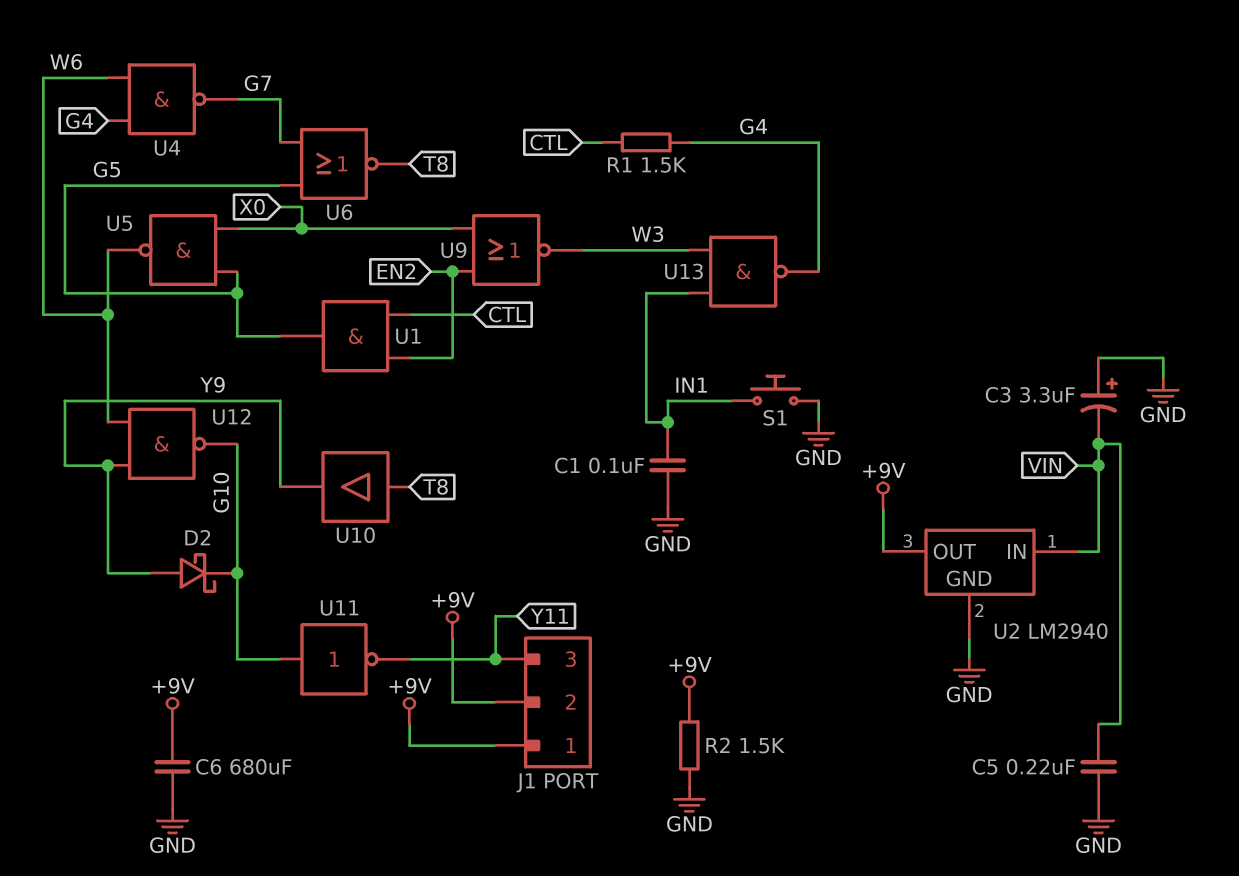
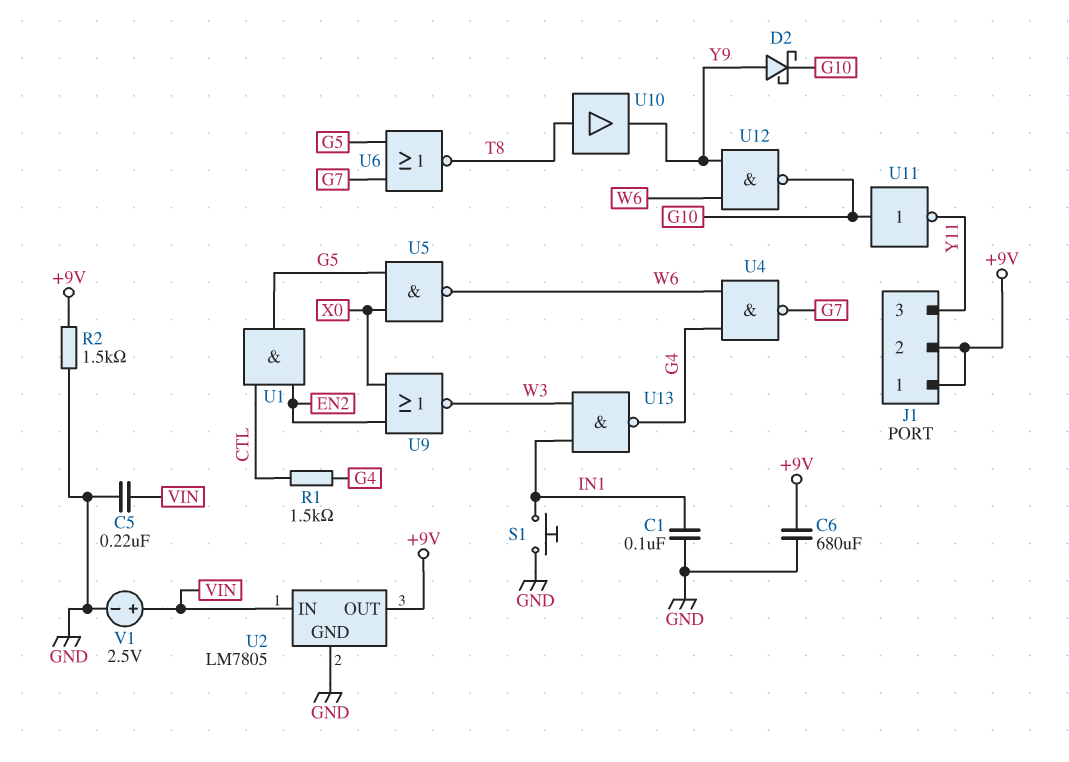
C3: 3.3uF (plus GND, minus VIN) -> none
U2: LM2940 -> LM7805
V1: none -> 2.5V (plus VIN, minus GND)

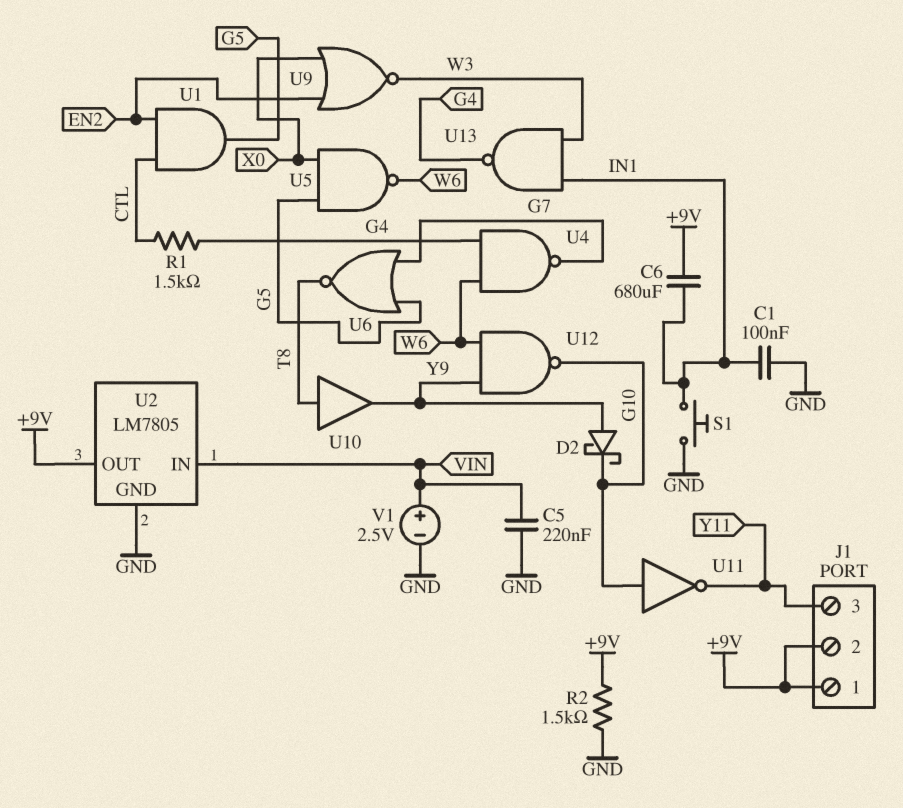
C6: 680uF (+9V, GND) -> 680uF (+9V, IN1)

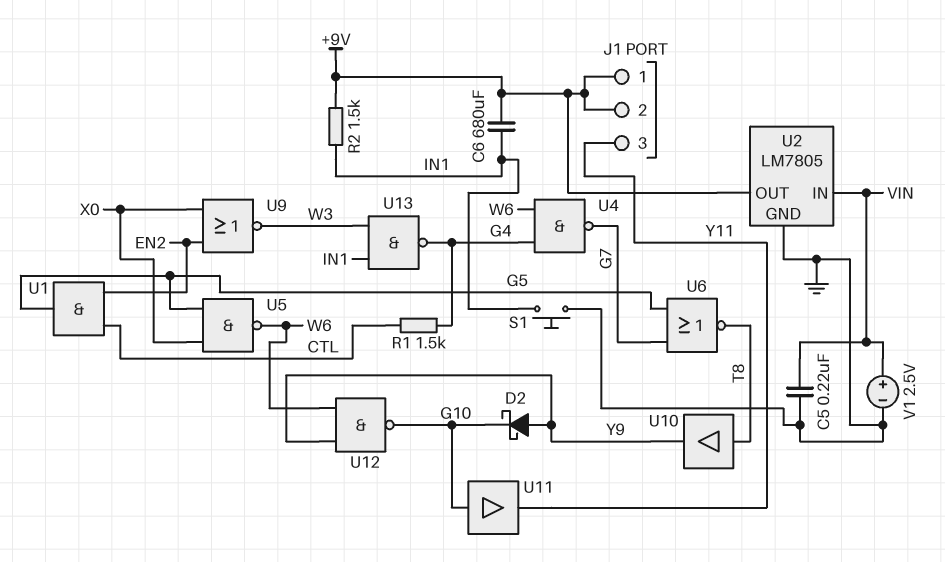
C1: 100nF (GND, IN1) -> none
R2: 1.5k (+9V, GND) -> 1.5k (+9V, IN1)
U11: NOT (in G10, out Y11) -> buffer (in G10, out Y11)

